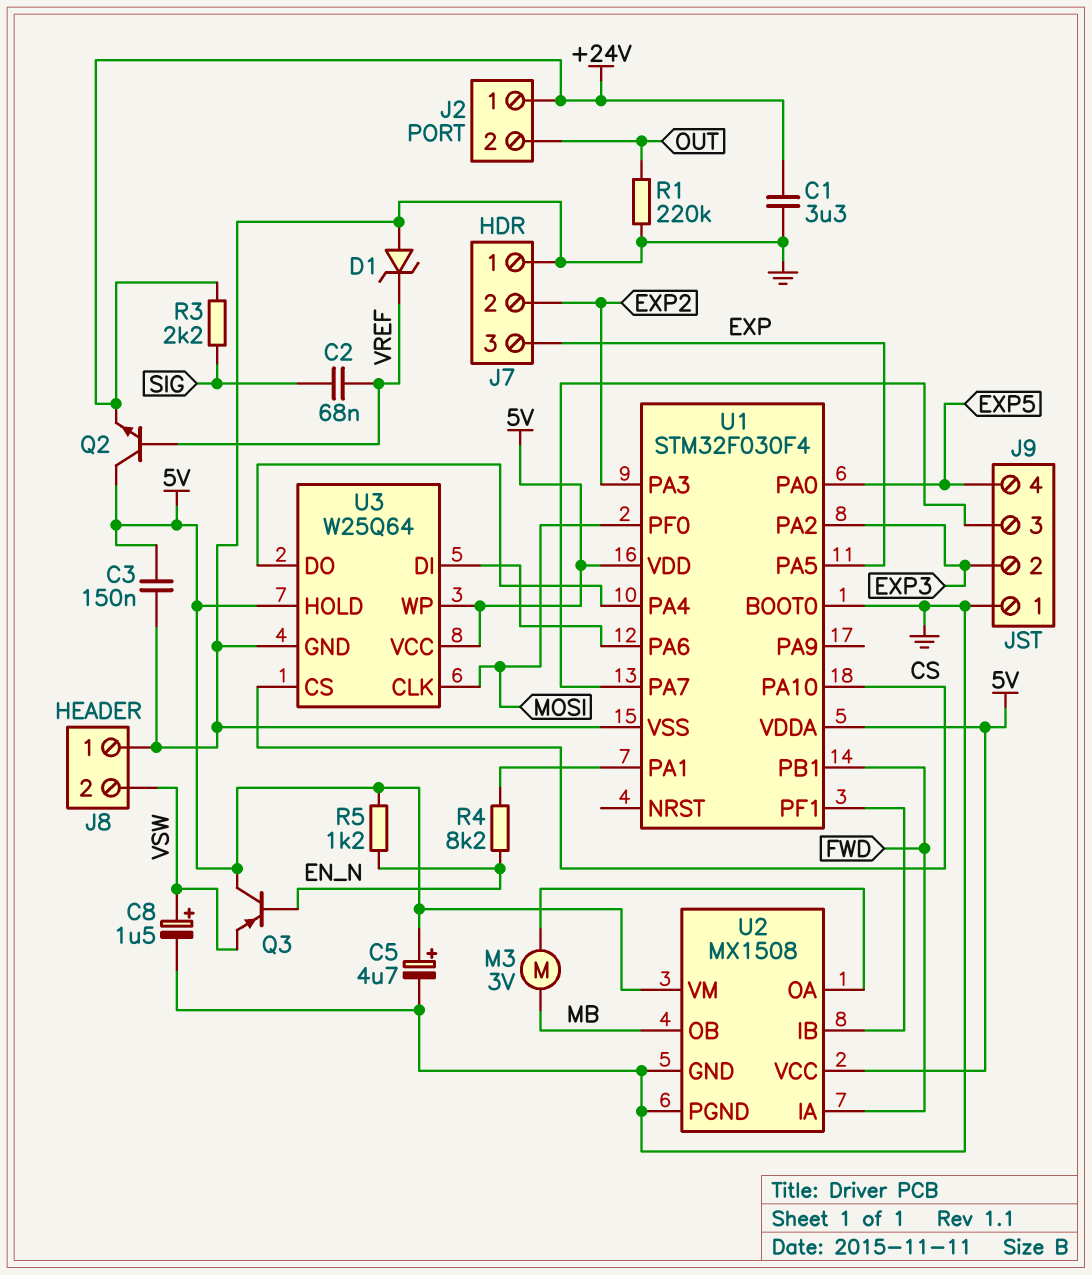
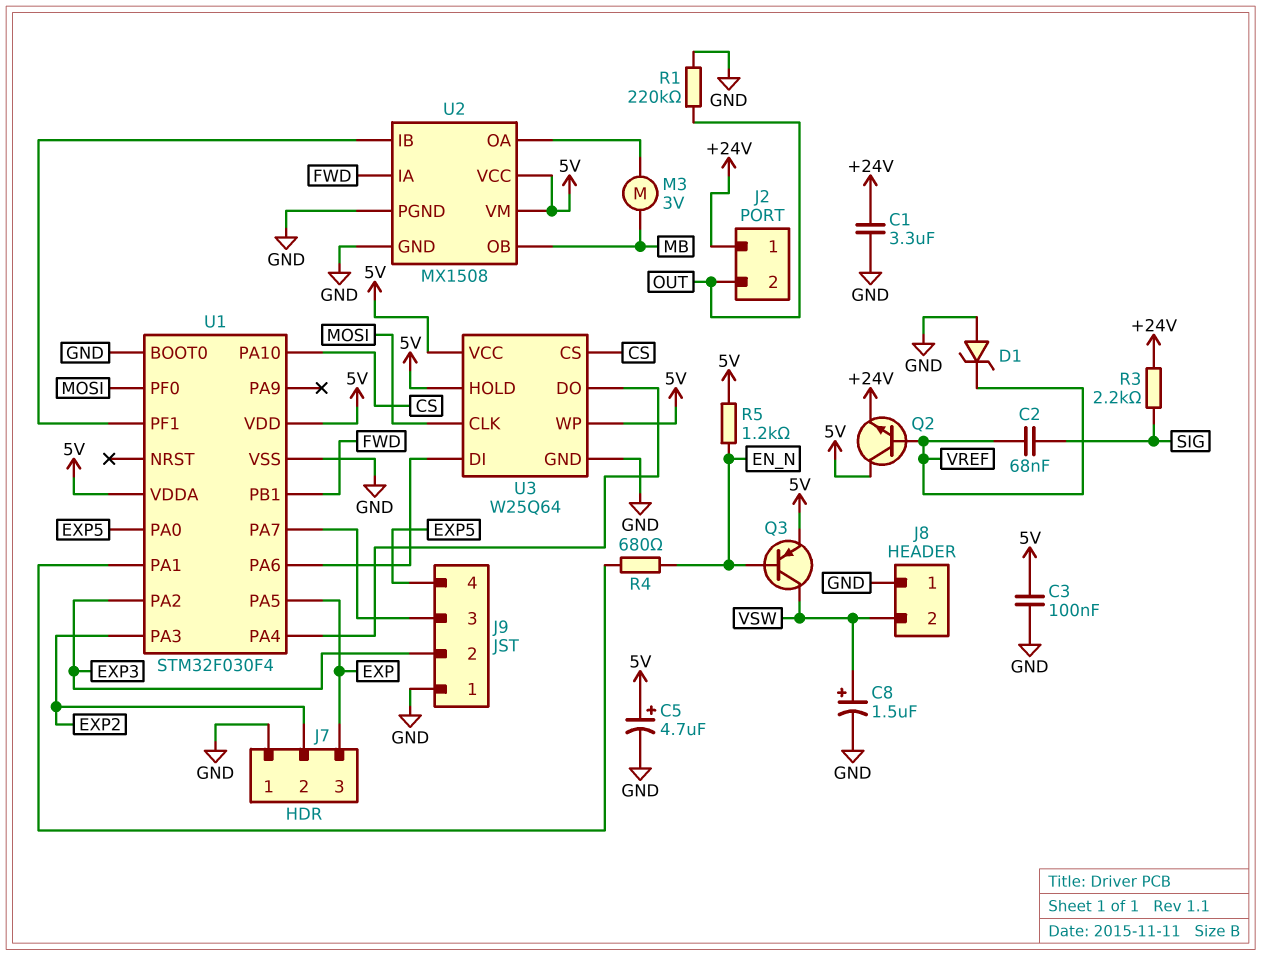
C3: 150nF (5V, GND) -> 100nF (5V, GND)
Q3: PNP (B EN_N, C 5V, E VSW) -> PNP (B EN_N, C VSW, E 5V)
R4: 8.2k (EN_N, U1/PA1) -> 680 (EN_N, U1/PA1)

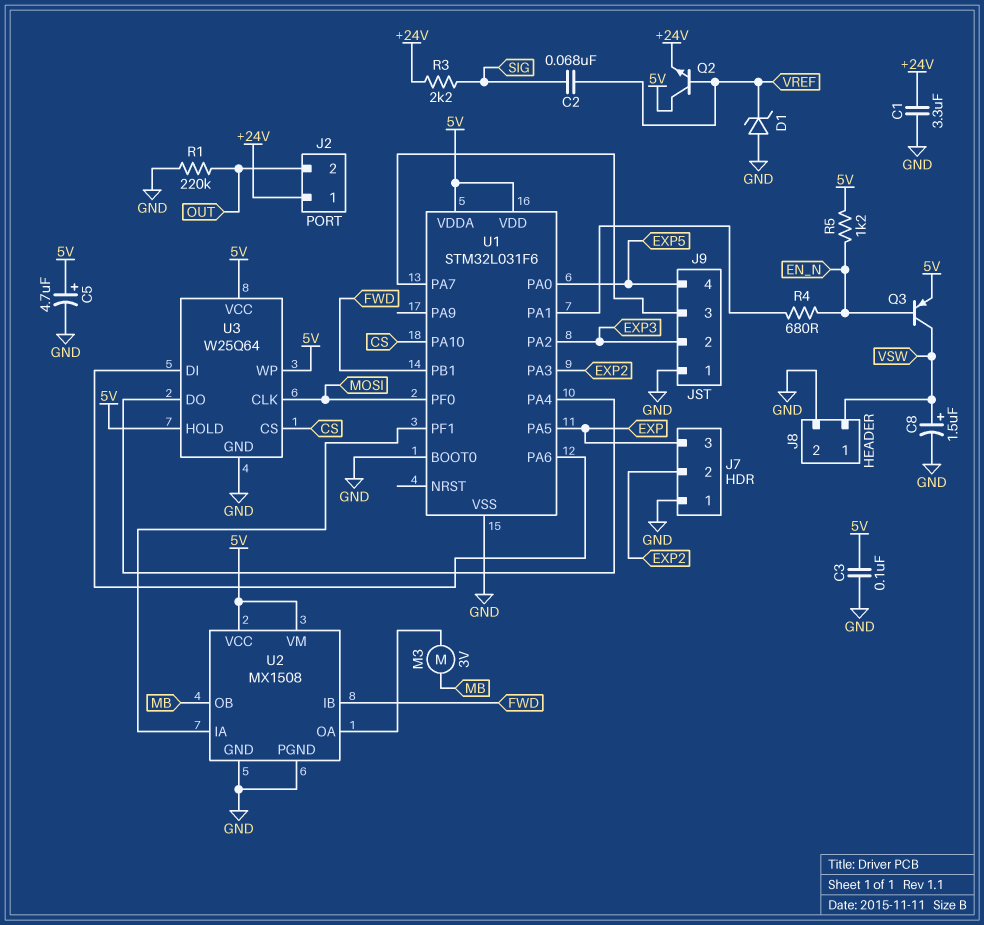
J8 pin 1: GND -> VSW
J8 pin 2: VSW -> GND
U1: STM32F030F4 -> STM32L031F6
U2 pin IA: FWD -> U1/PF1
U2 pin IB: U1/PF1 -> FWD

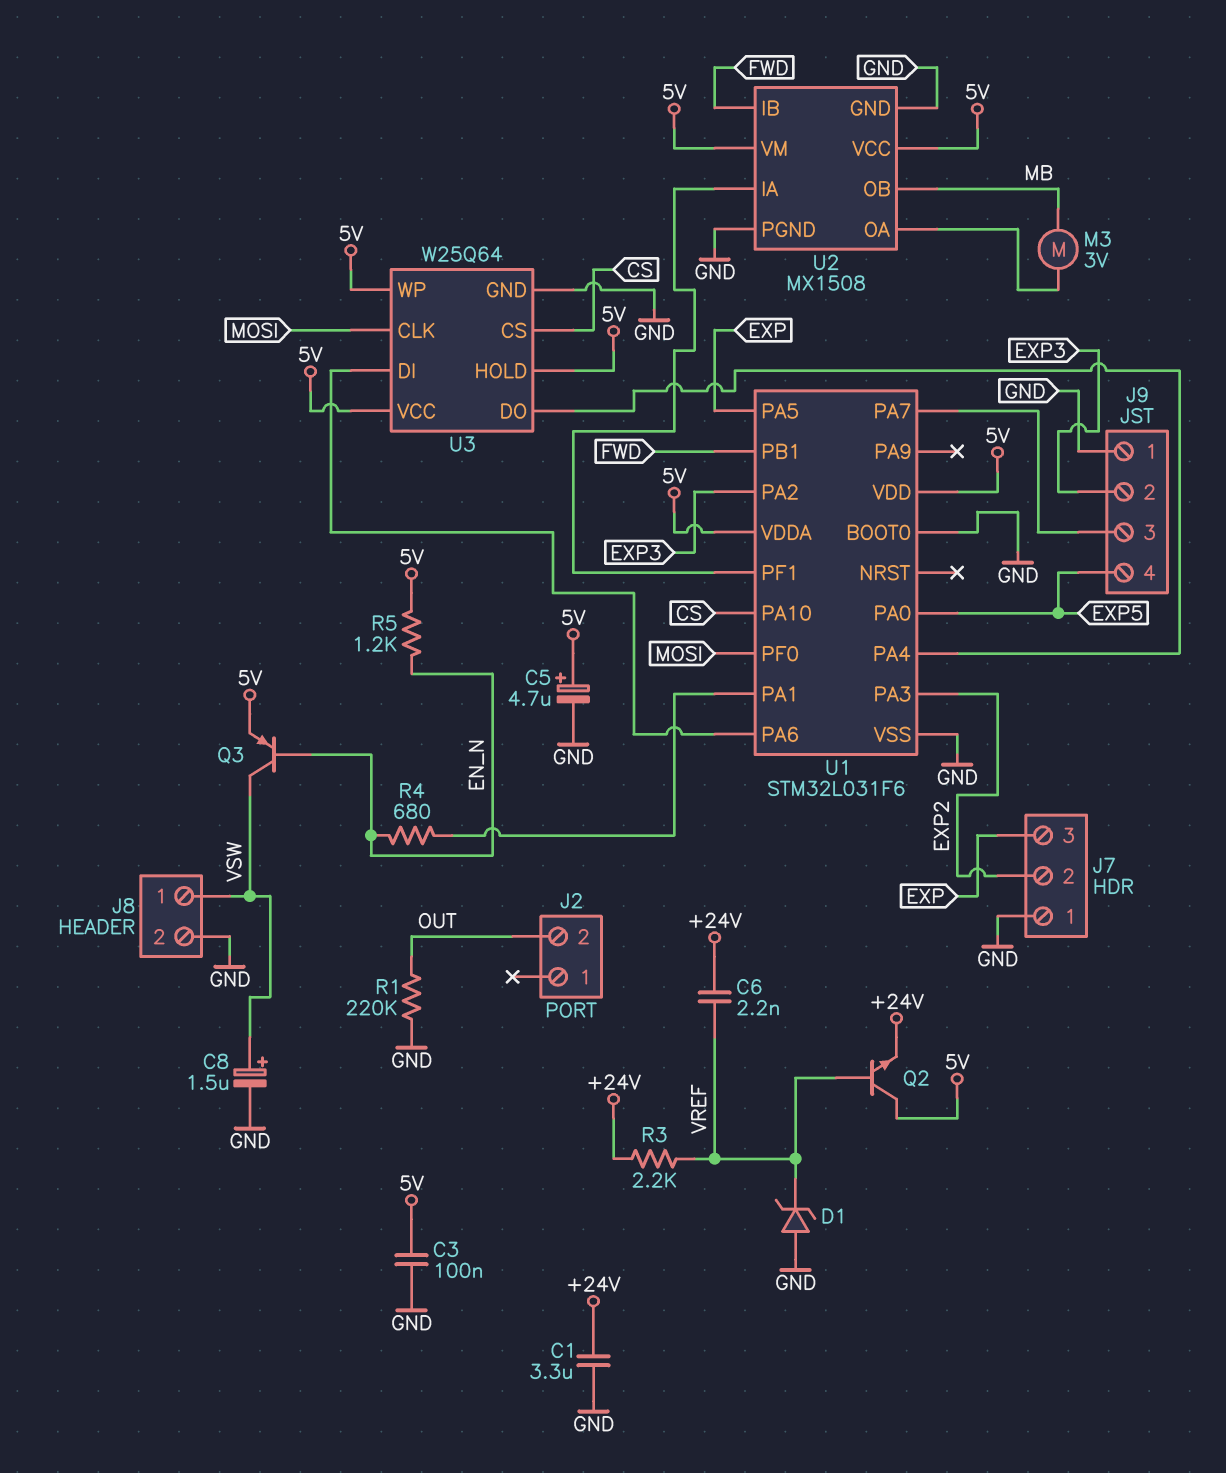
C2: 68nF (SIG, VREF) -> none
C6: none -> 2.2nF (+24V, VREF)
J2 pin 1: +24V -> none
R3: 2.2k (+24V, SIG) -> 2.2k (+24V, VREF)

